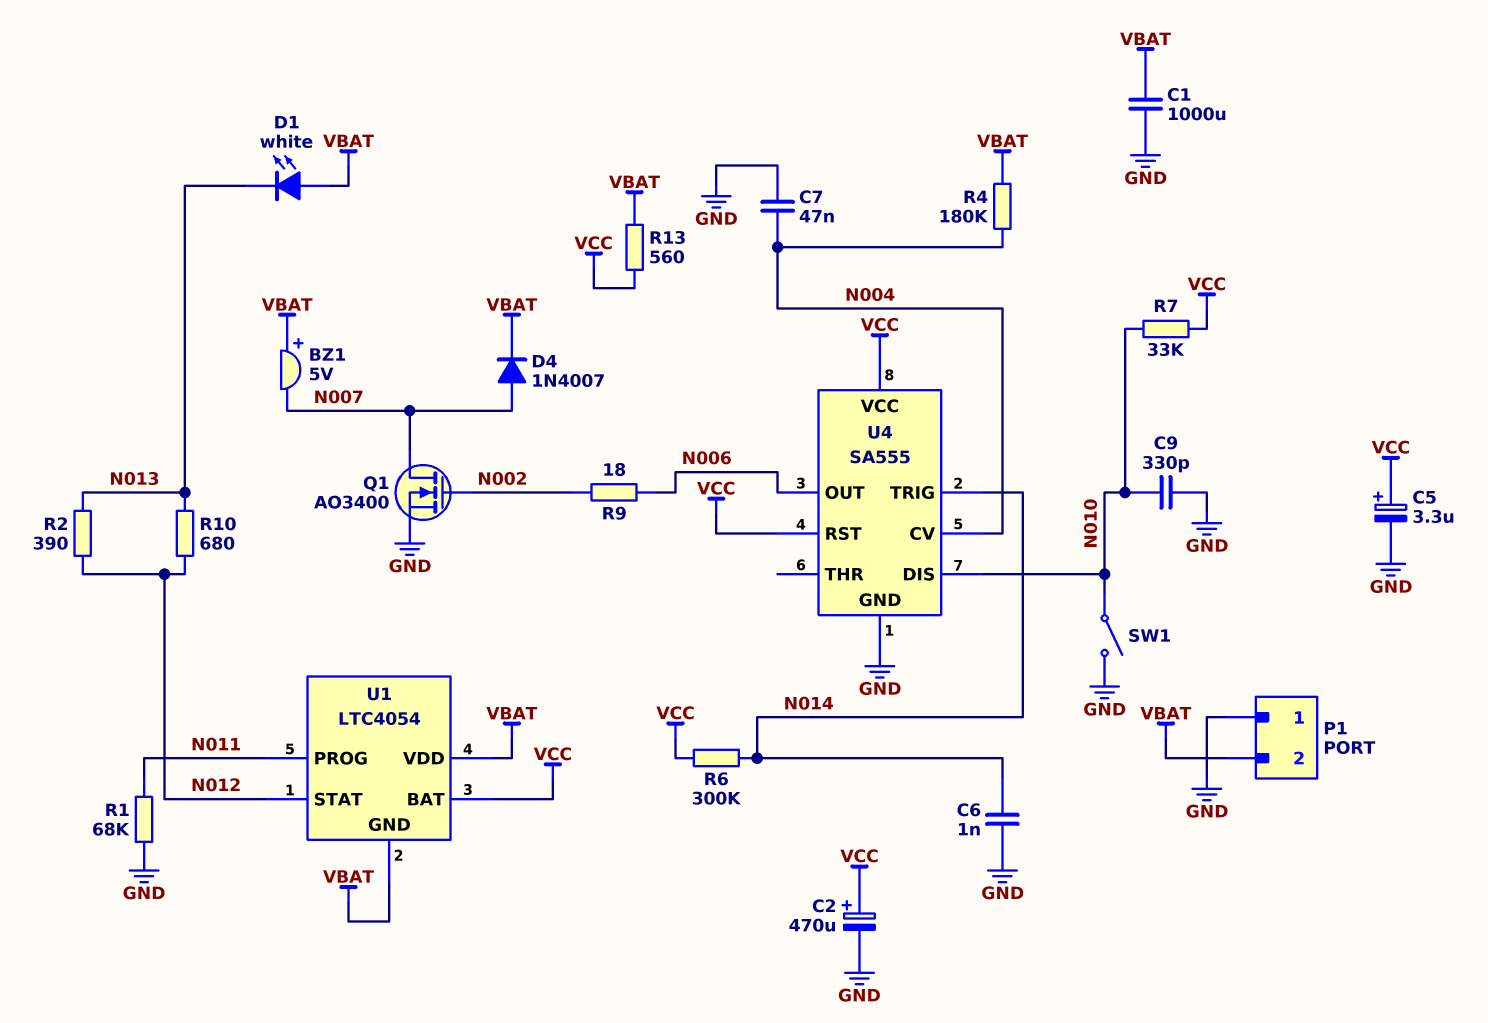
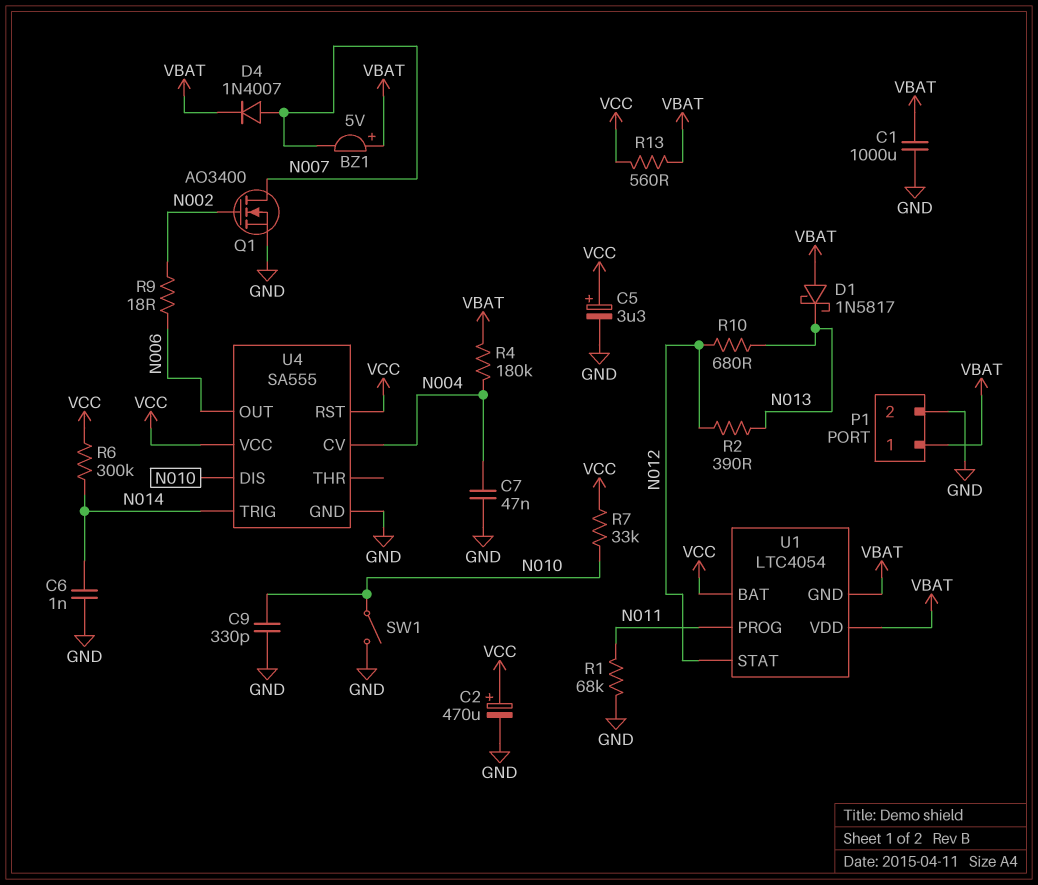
D1: LED white (A VBAT, K N013) -> schottky 1N5817 (A VBAT, K N013)
P1 pin 1: GND -> VBAT
P1 pin 2: VBAT -> GND

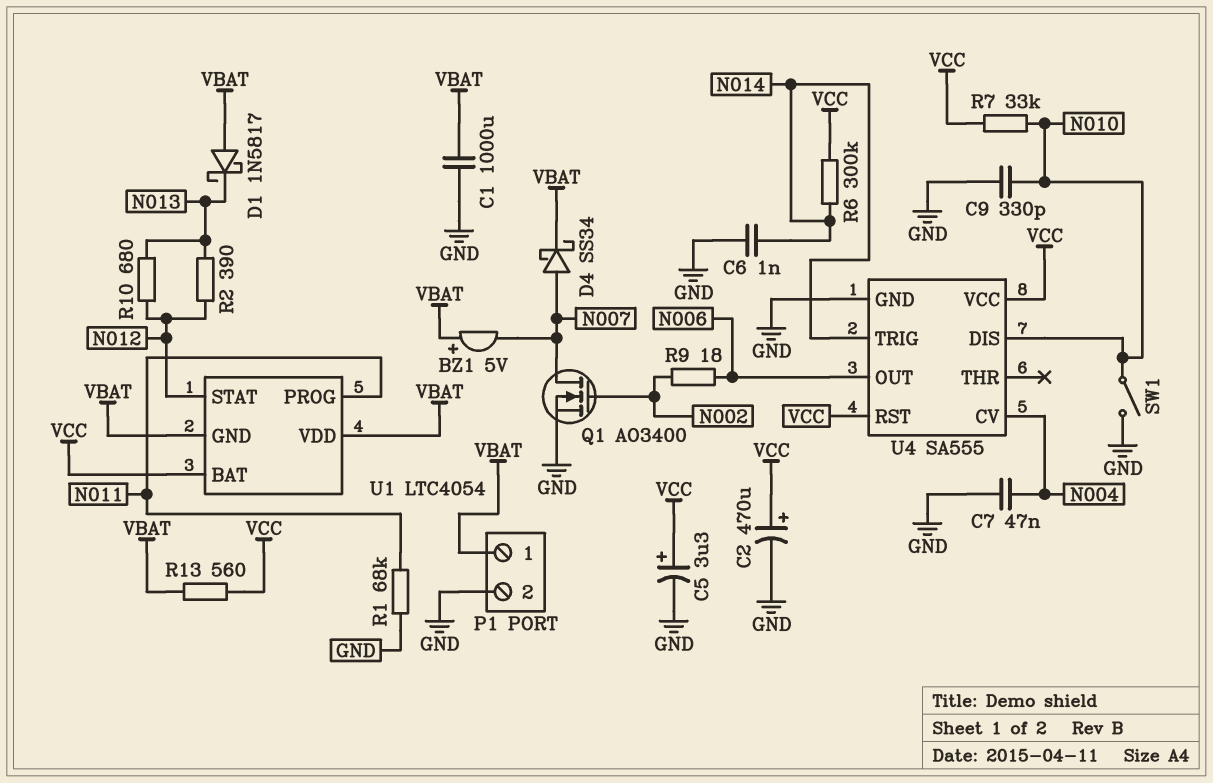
D4: diode 1N4007 (A N007, K VBAT) -> schottky SS34 (A N007, K VBAT)
R4: 180k (N004, VBAT) -> none

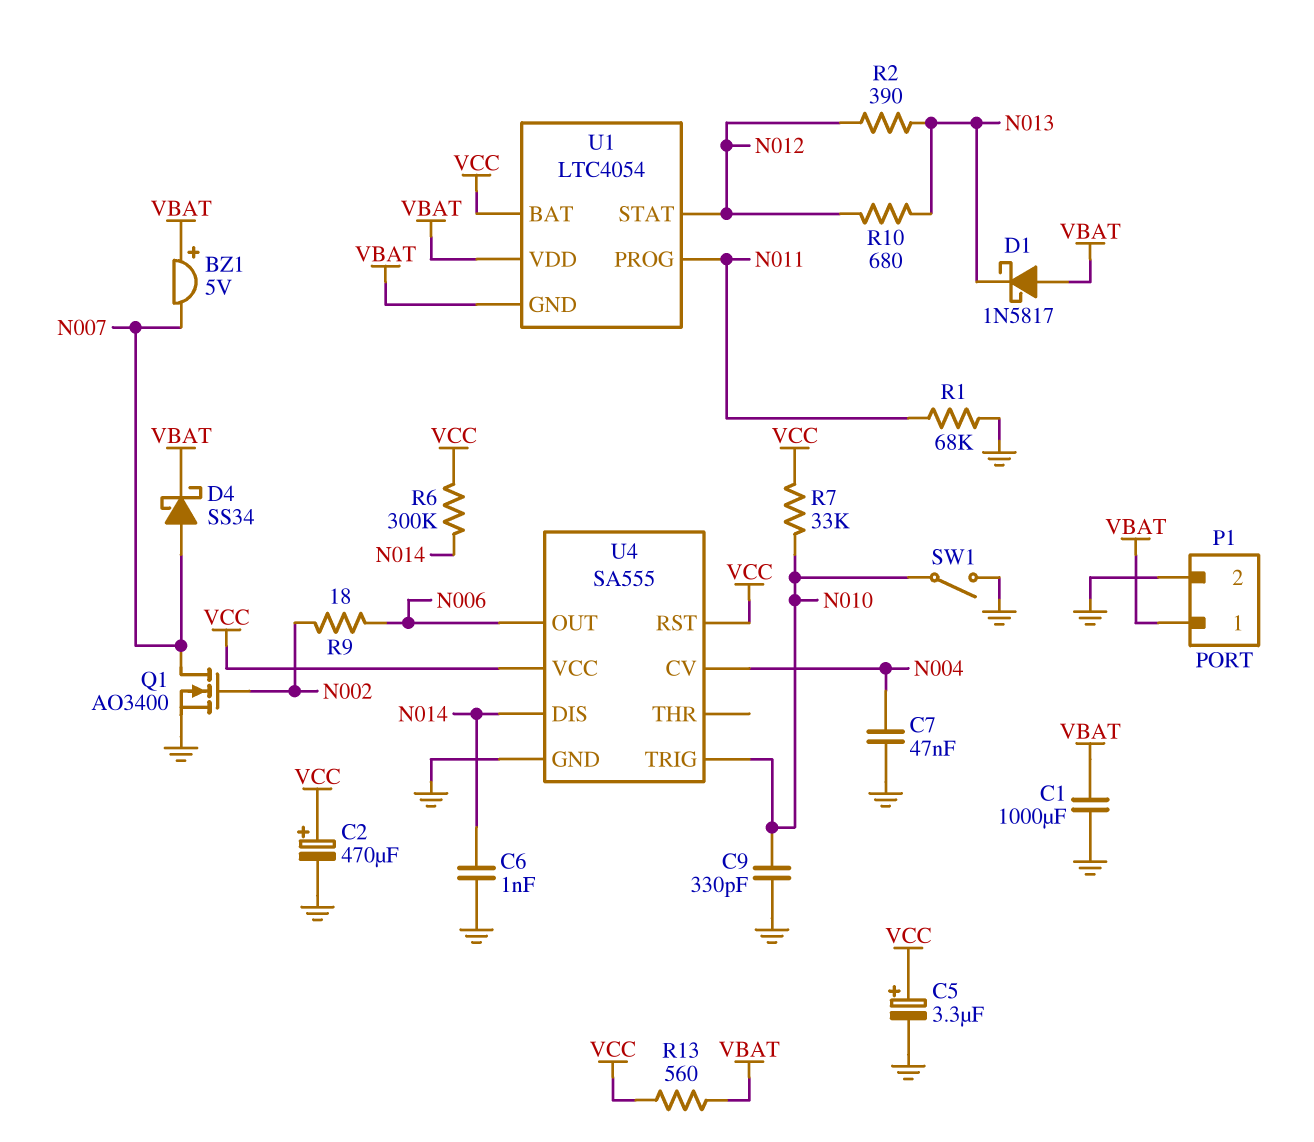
U4 pin DIS: N010 -> N014
U4 pin TRIG: N014 -> N010

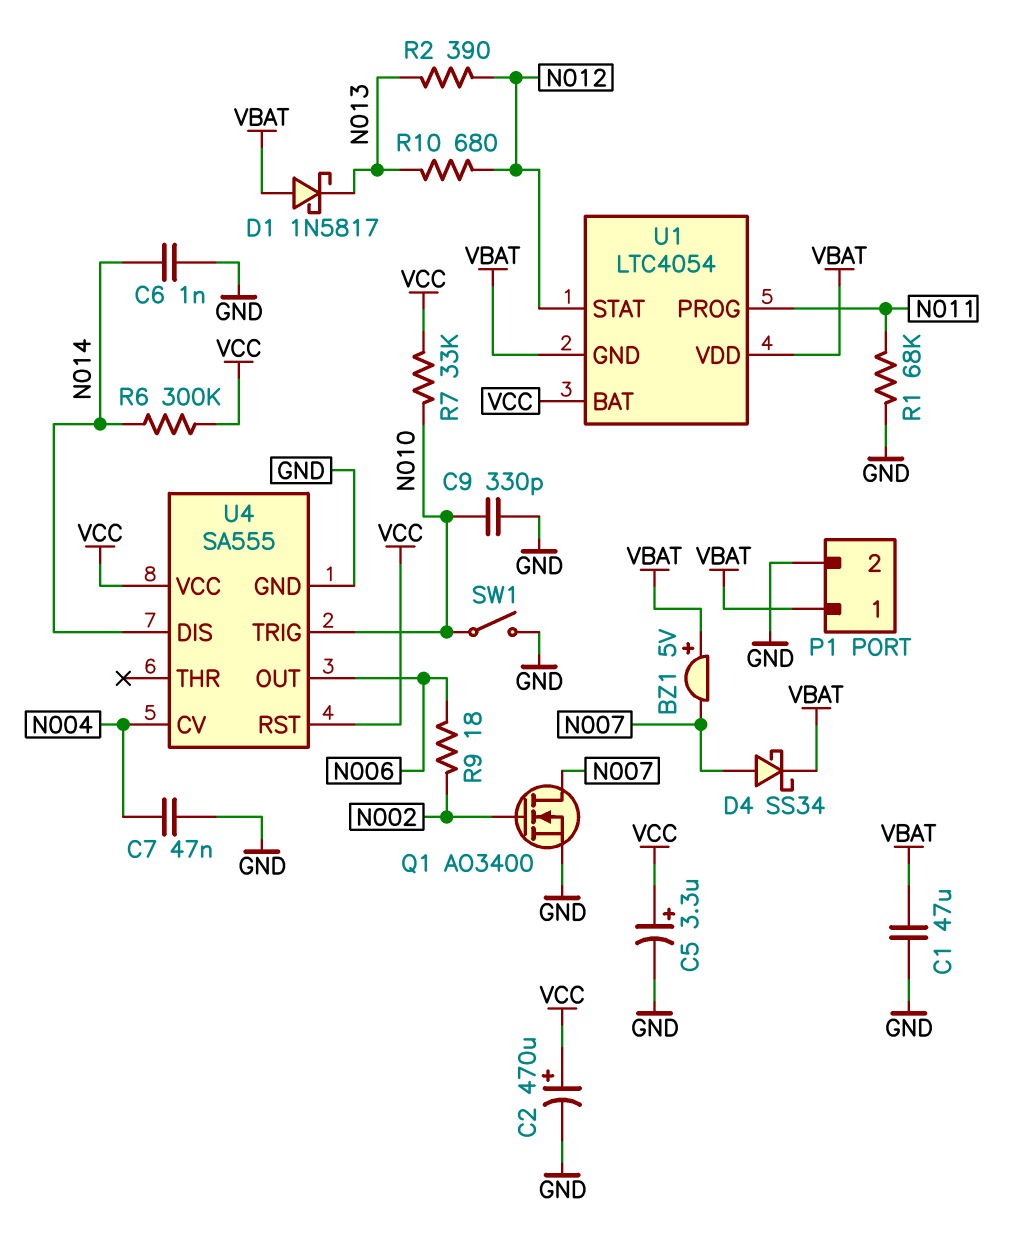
C1: 1000uF (GND, VBAT) -> 47uF (GND, VBAT)
R13: 560 (VBAT, VCC) -> none

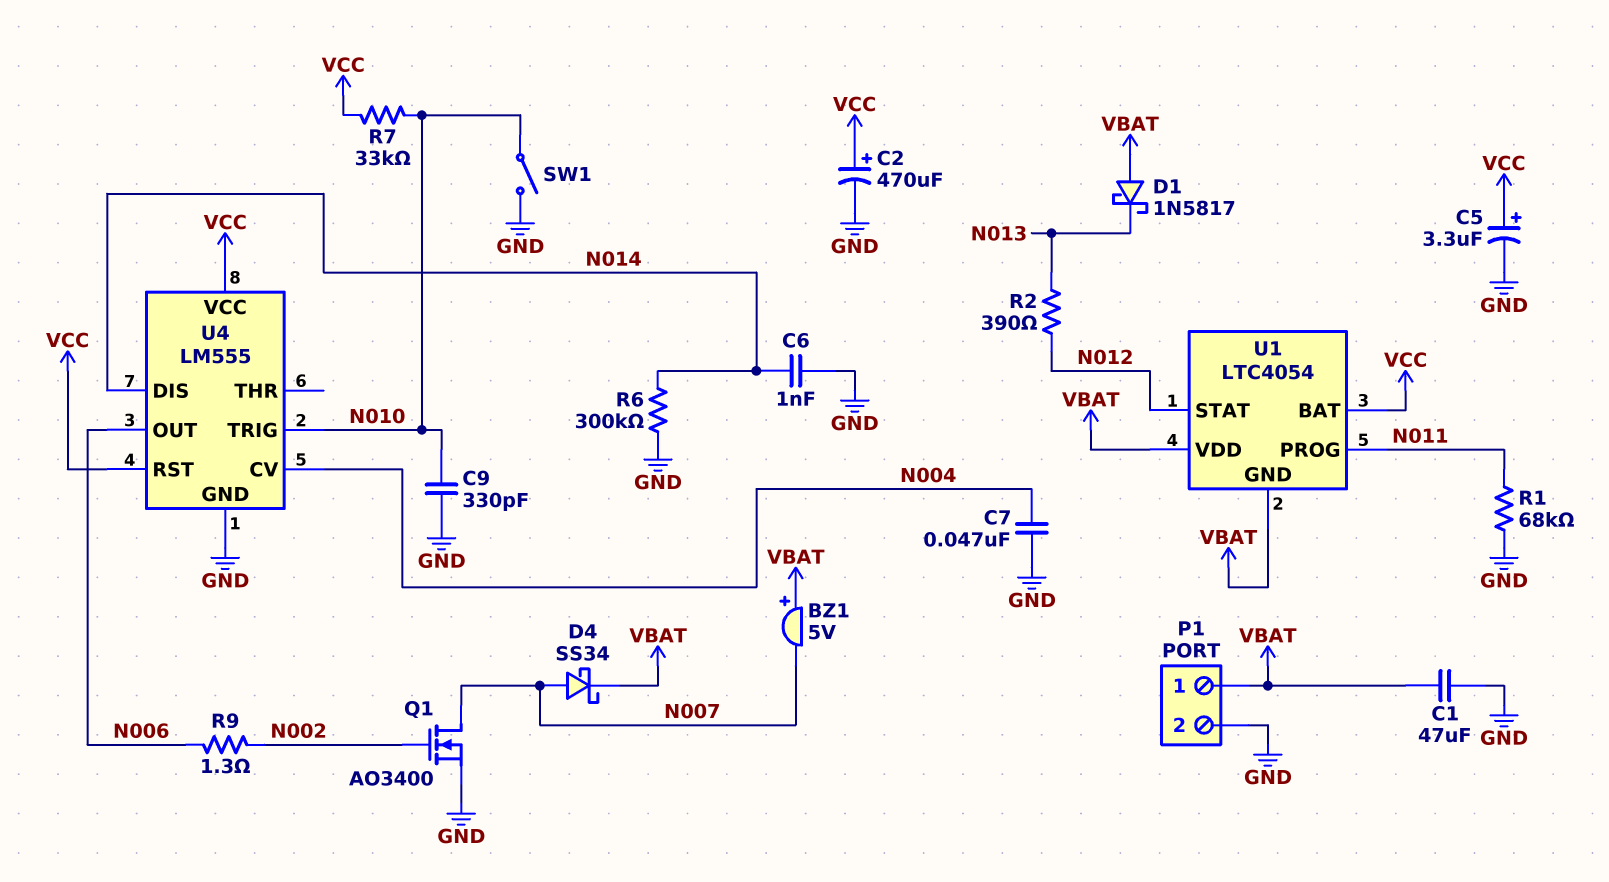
R6: 300k (N014, VCC) -> 300k (GND, N014)
R9: 18 (N002, N006) -> 1.3 (N002, N006)
R10: 680 (N012, N013) -> none
U4: SA555 -> LM555

